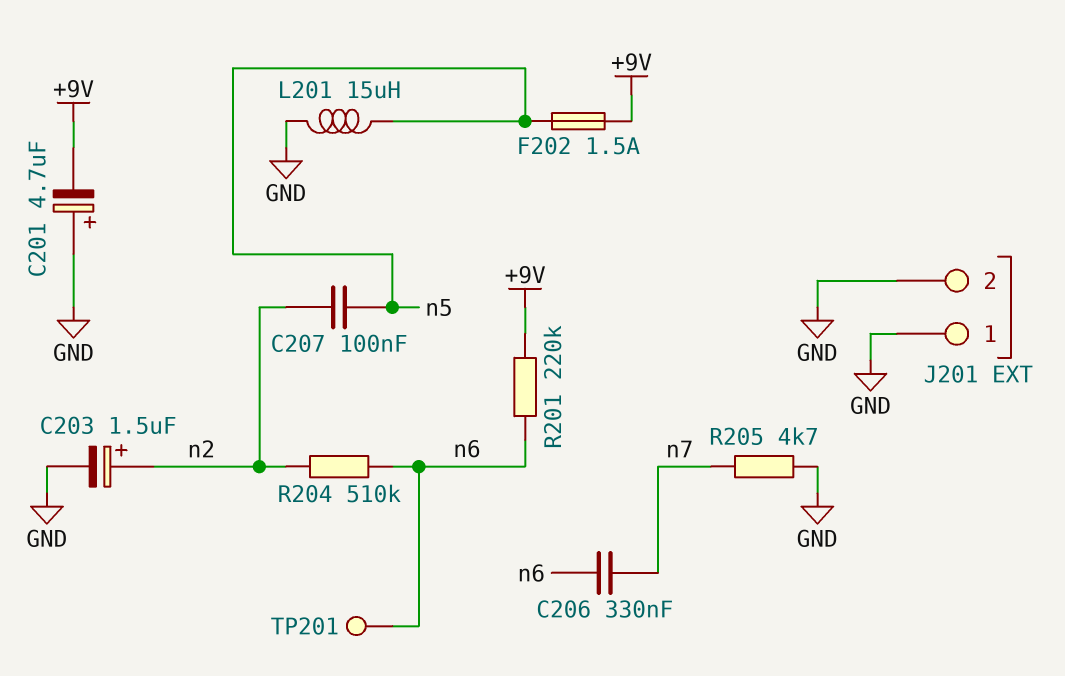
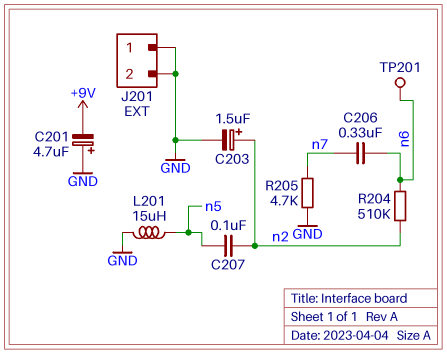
F202: 1.5A (+9V, n5) -> none
R201: 220k (+9V, n6) -> none

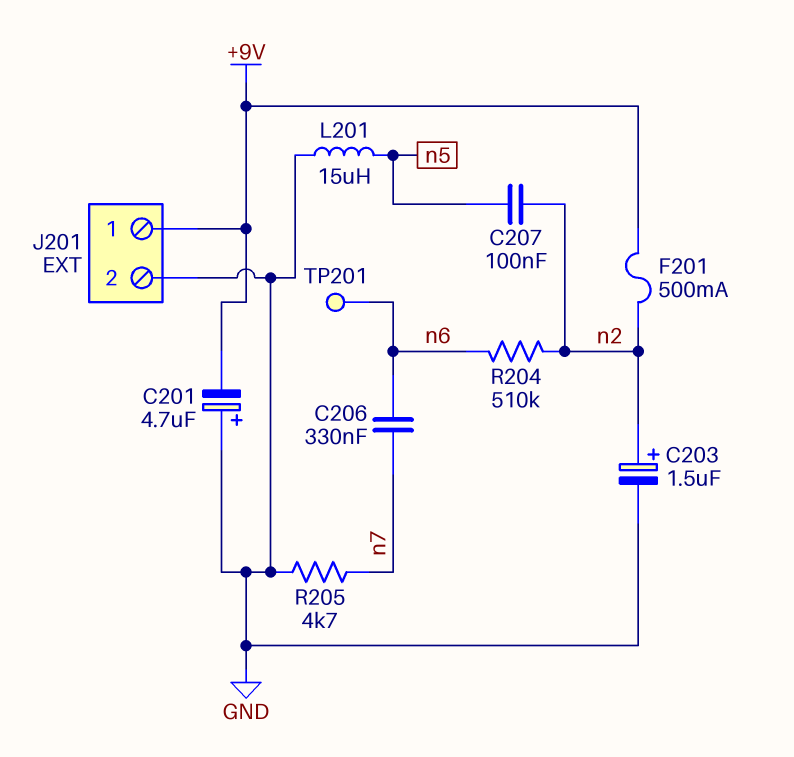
F201: none -> 500mA (+9V, n2)
J201 pin 1: GND -> +9V

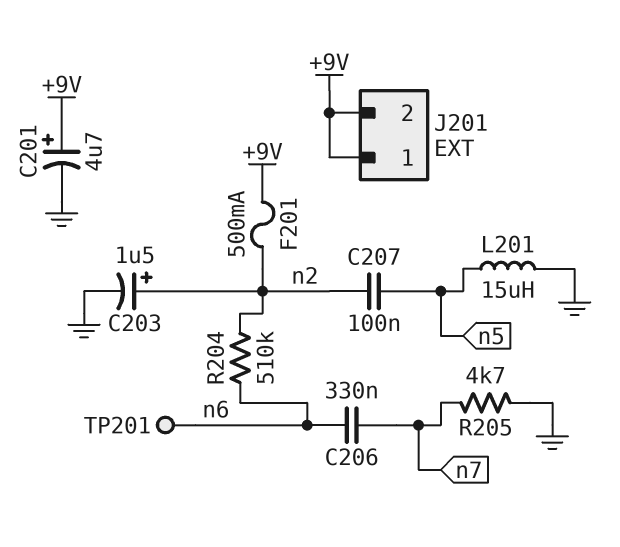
C201: 4.7uF (plus GND, minus +9V) -> 4.7uF (plus +9V, minus GND)
J201 pin 2: GND -> +9V

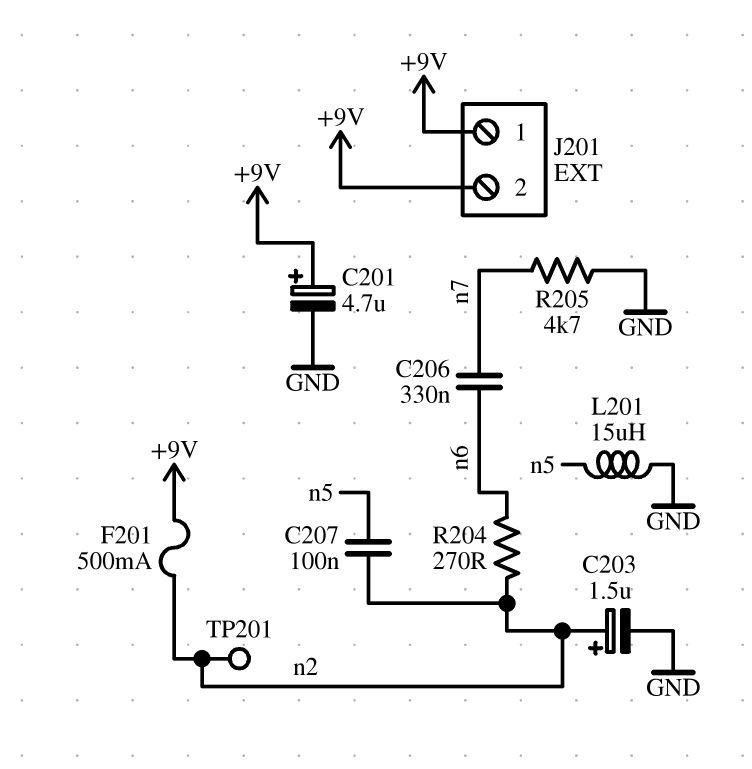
R204: 510k (n2, n6) -> 270 (n2, n6)
TP201: test point (n6) -> test point (n2)

